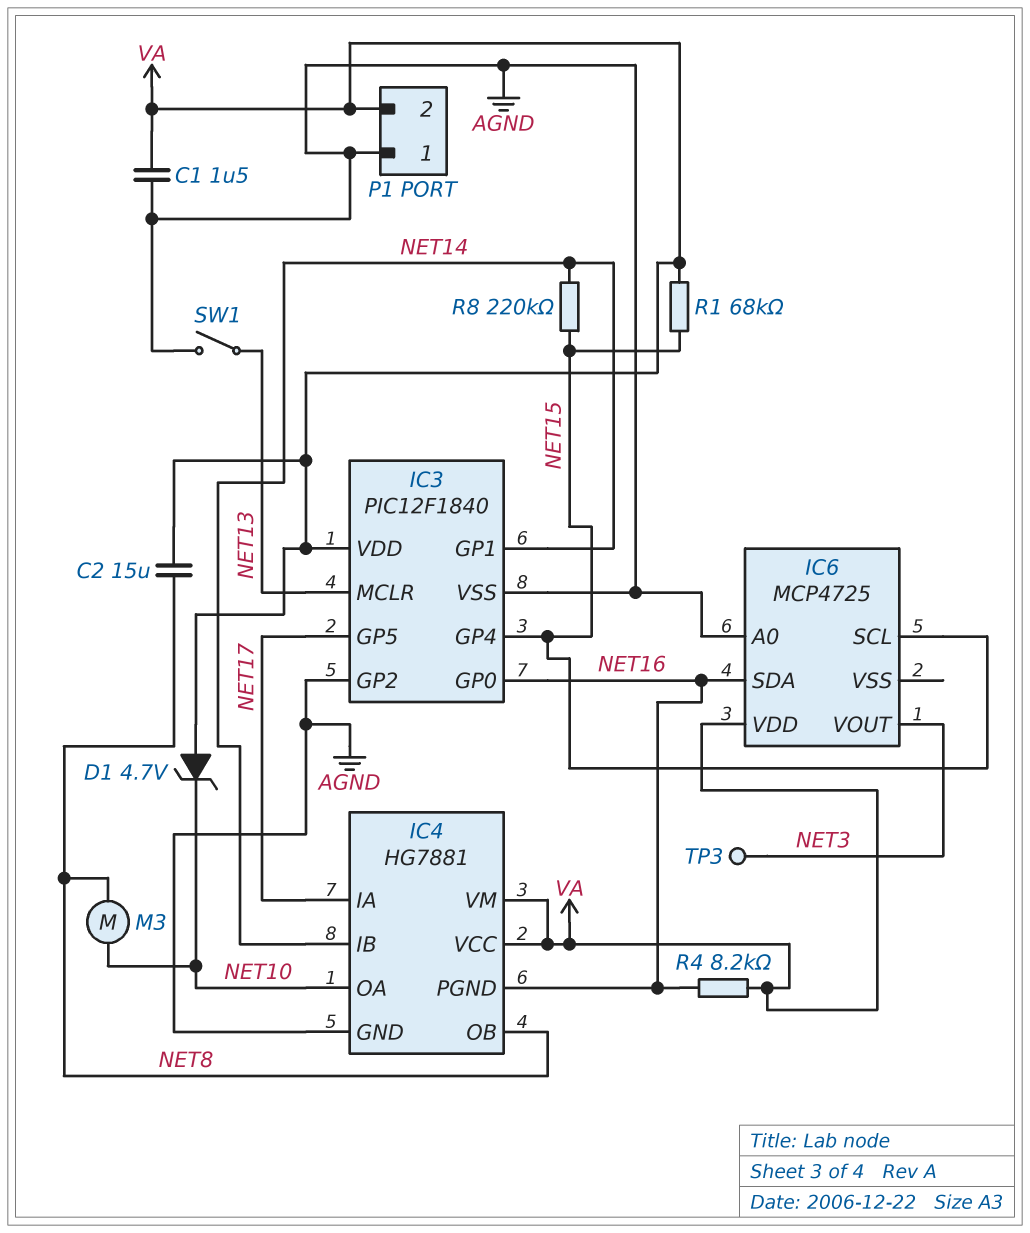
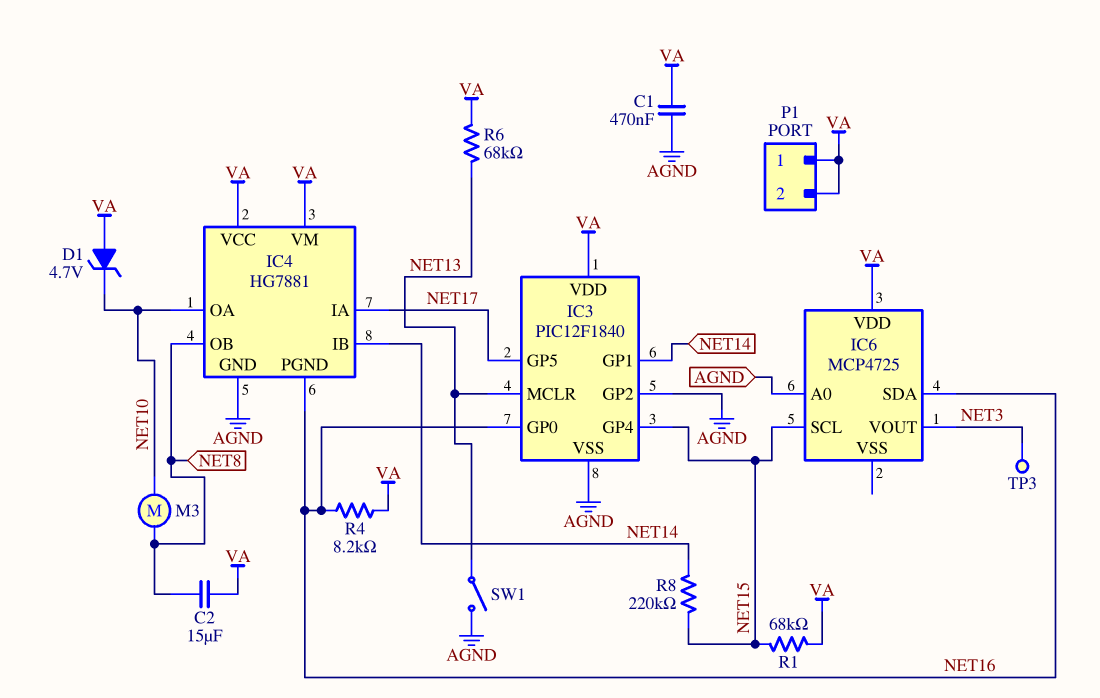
C1: 1.5uF (AGND, VA) -> 470nF (AGND, VA)
P1 pin 1: AGND -> VA
R6: none -> 68k (NET13, VA)

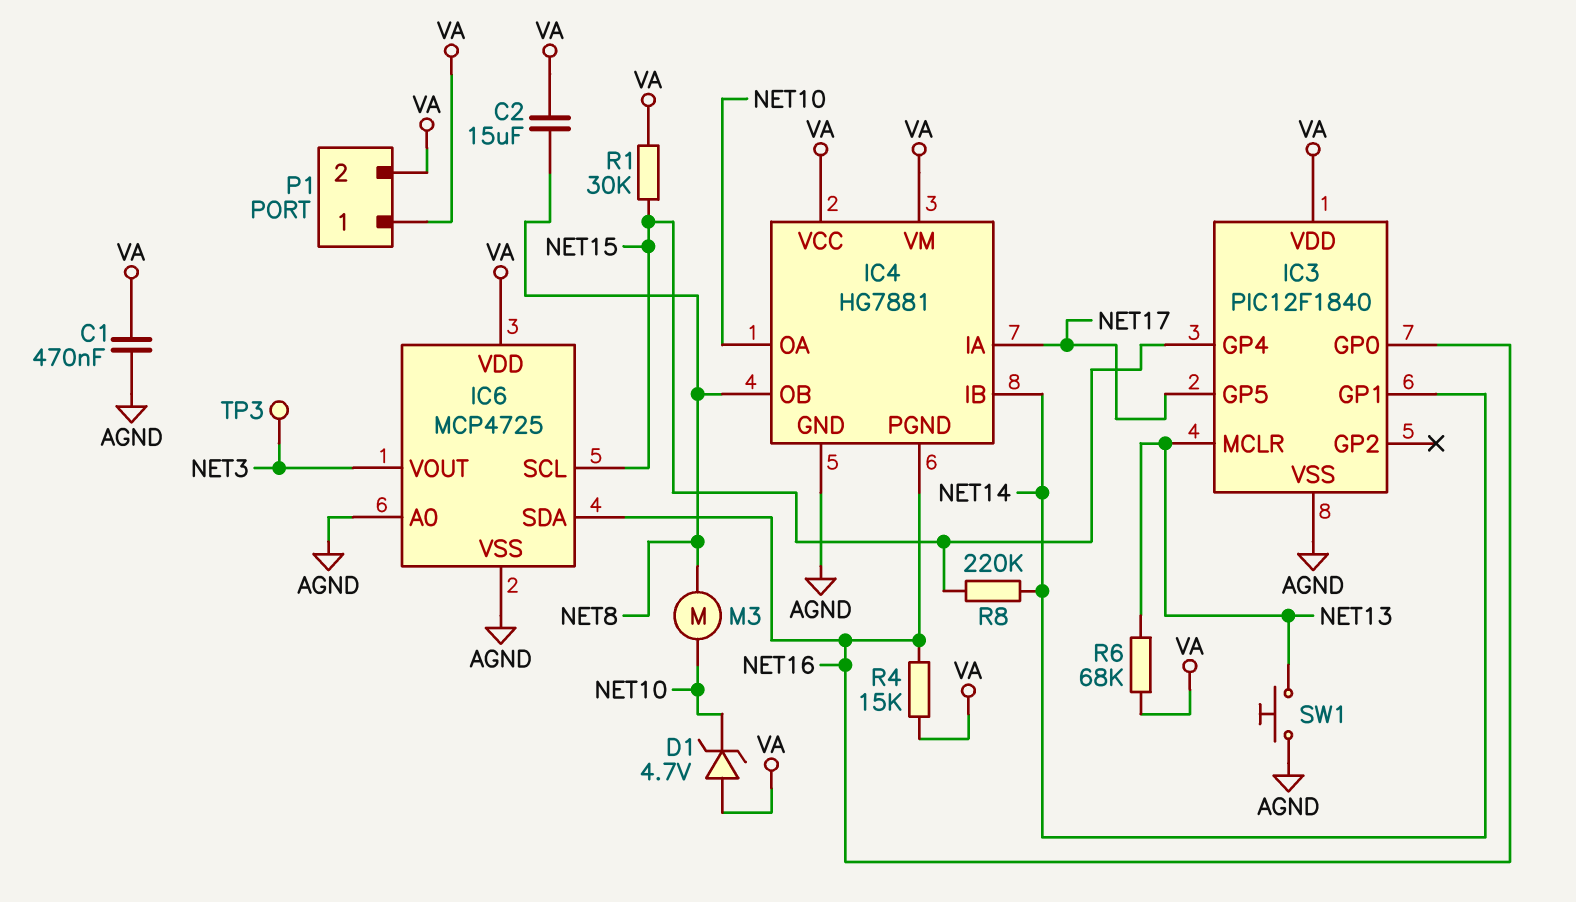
IC3 pin GP2: AGND -> none
IC6 pin VSS: none -> AGND
R1: 68k (NET15, VA) -> 30k (NET15, VA)
R4: 8.2k (NET16, VA) -> 15k (NET16, VA)
SW1: switch (AGND, NET13) -> button (AGND, NET13)

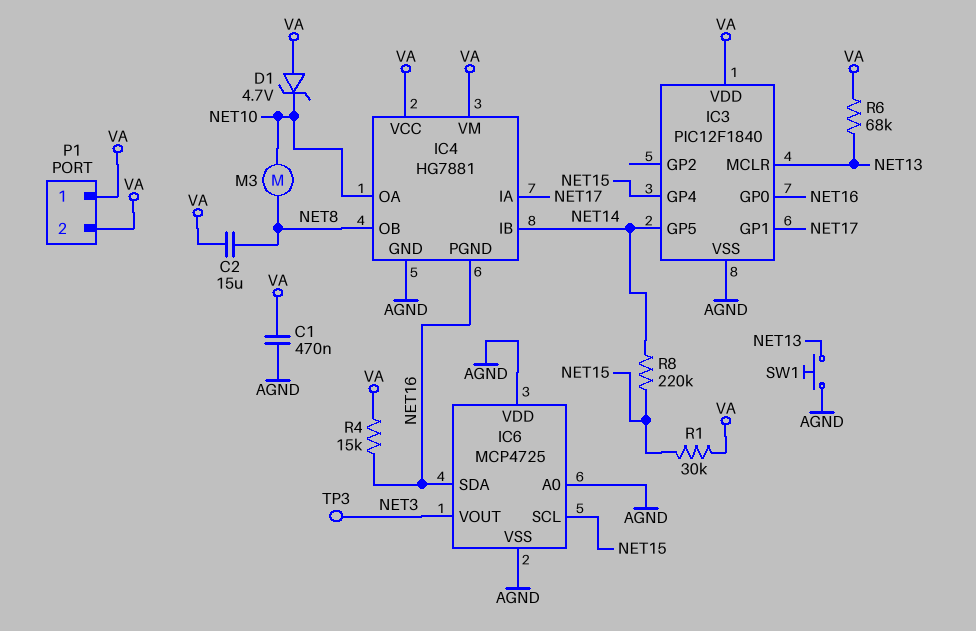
IC3 pin GP1: NET14 -> NET17
IC3 pin GP5: NET17 -> NET14
IC6 pin VDD: VA -> AGND

